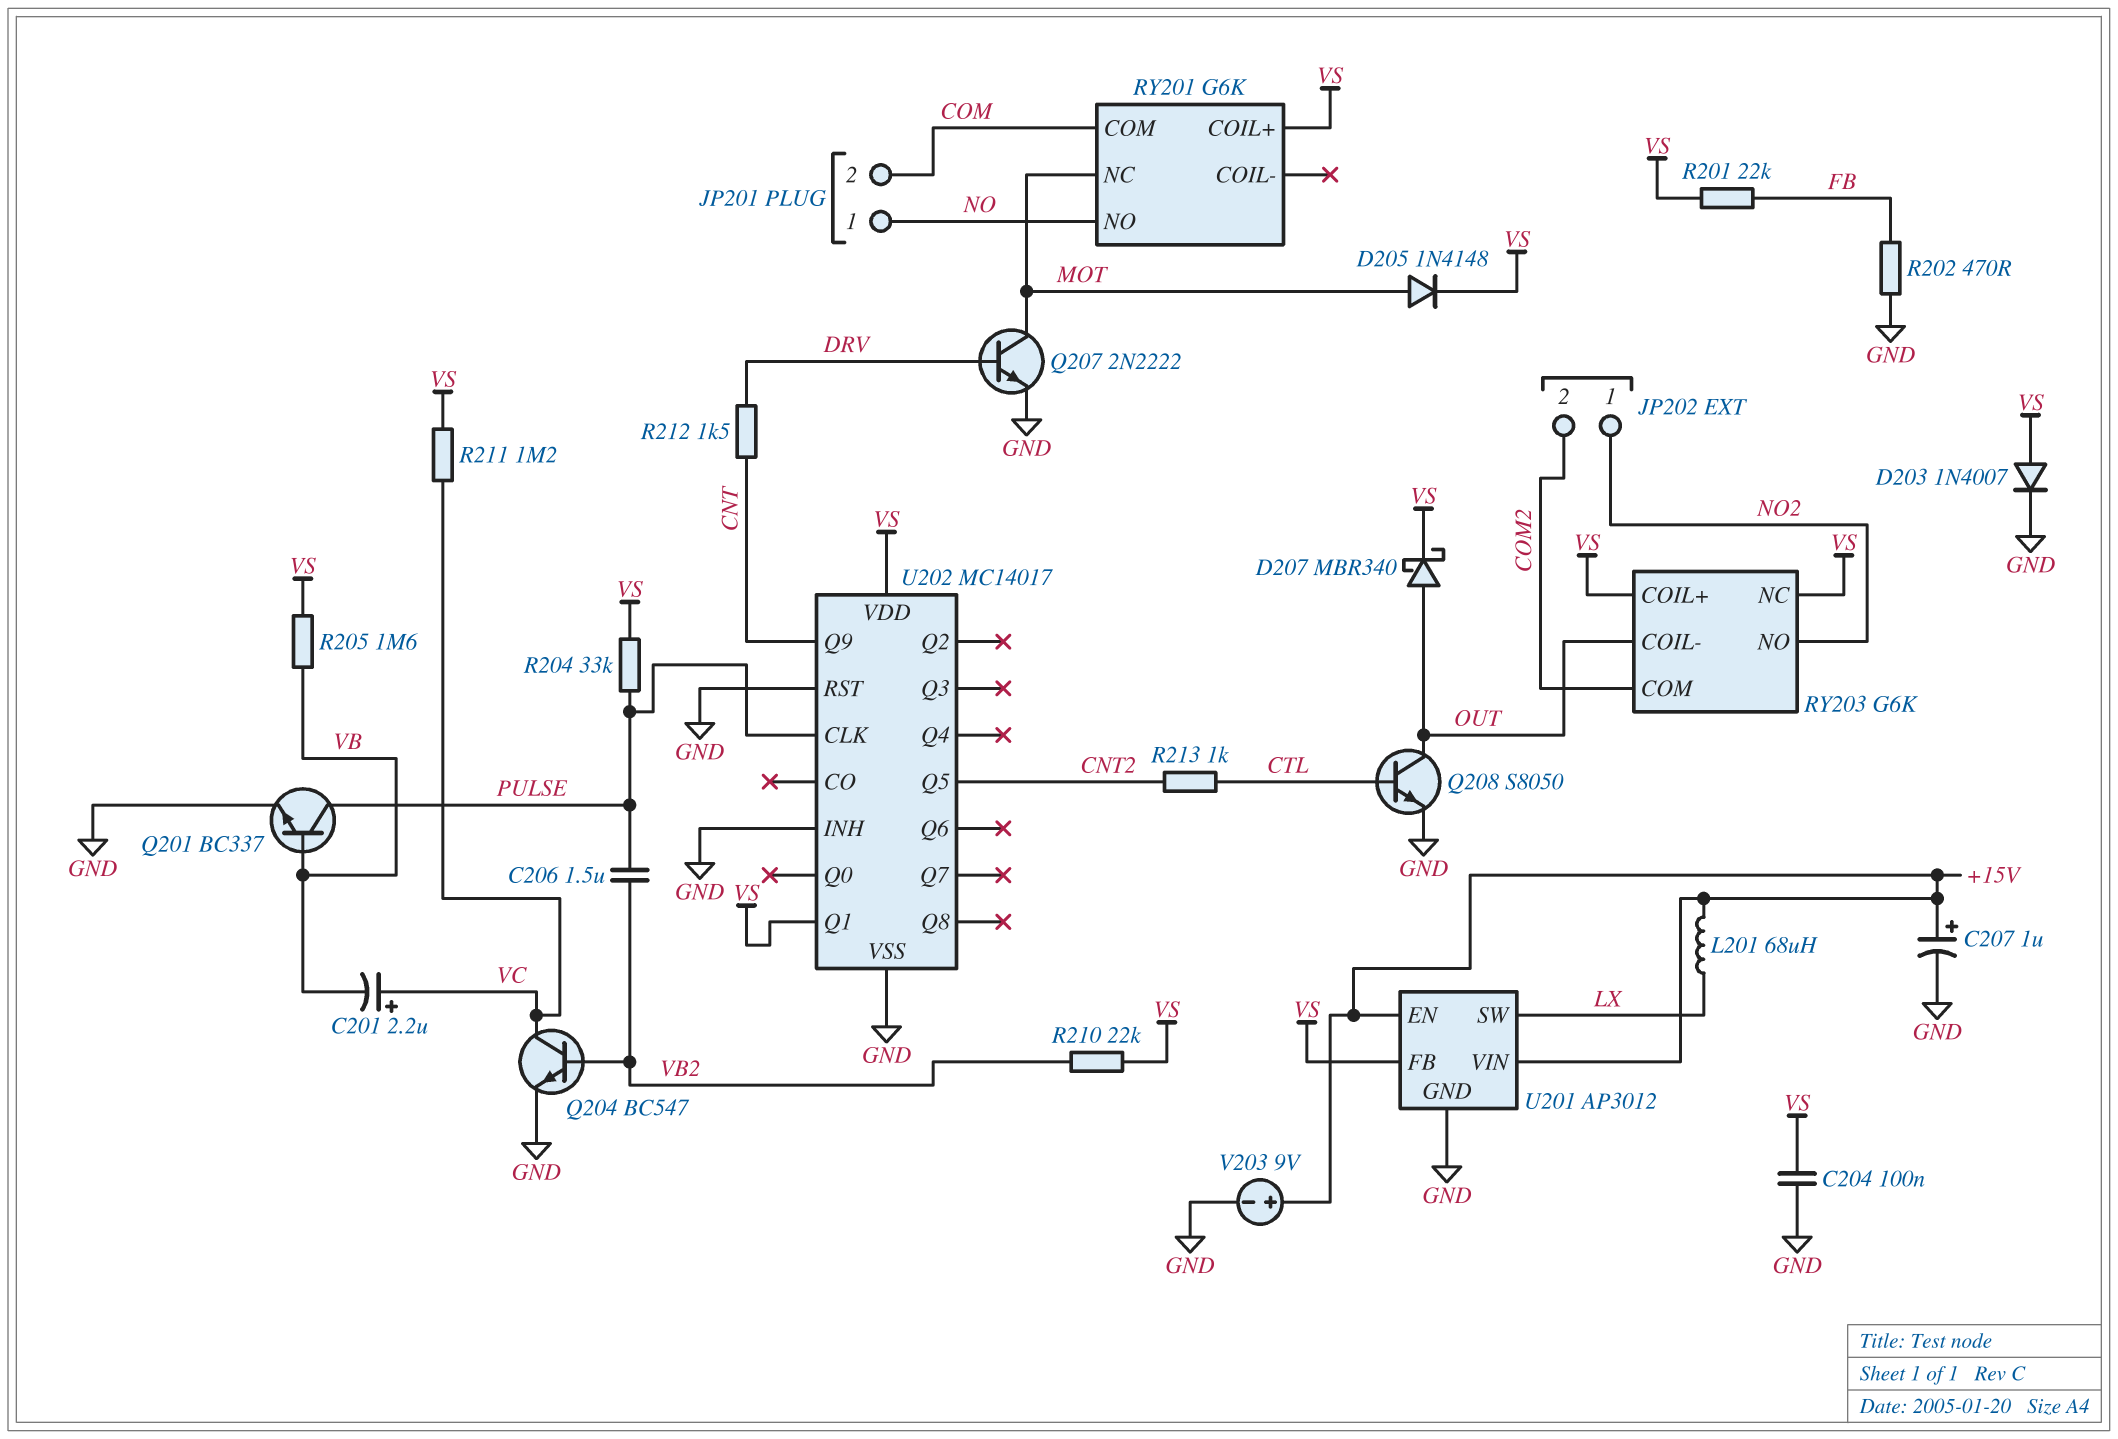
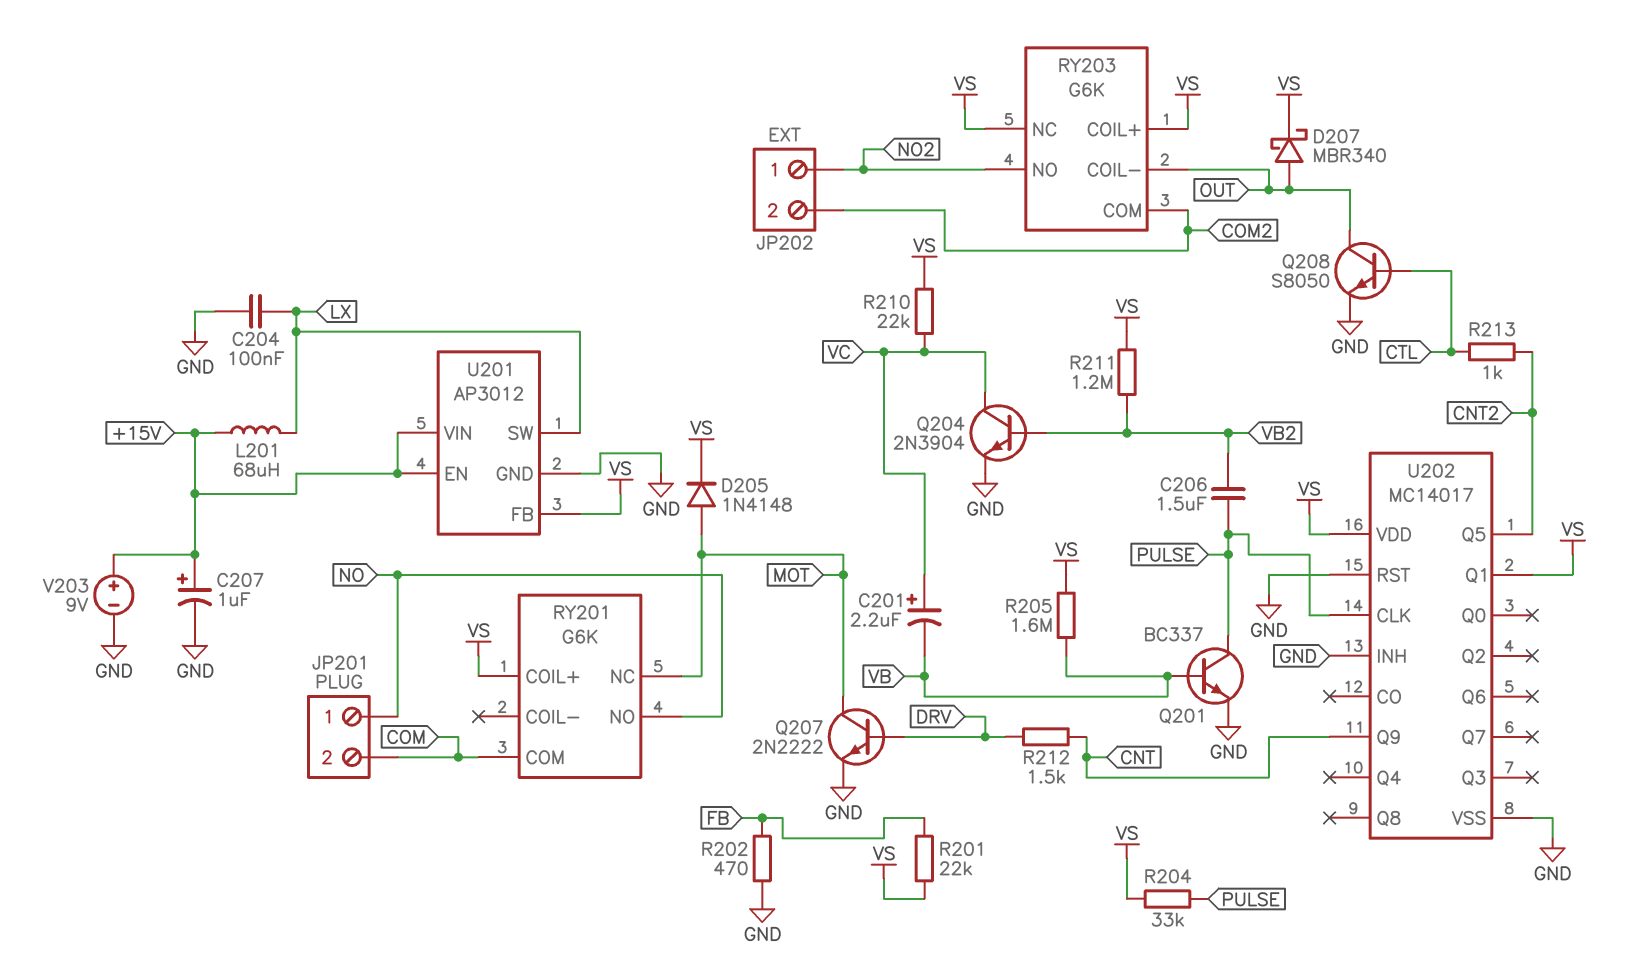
C204: 100nF (GND, VS) -> 100nF (GND, LX)
D203: diode 1N4007 (A VS, K GND) -> none
Q204: NPN BC547 (B VB2, C VC, E GND) -> NPN 2N3904 (B VB2, C VC, E GND)
R210: 22k (VB2, VS) -> 22k (VC, VS)
R211: 1.2M (VC, VS) -> 1.2M (VB2, VS)

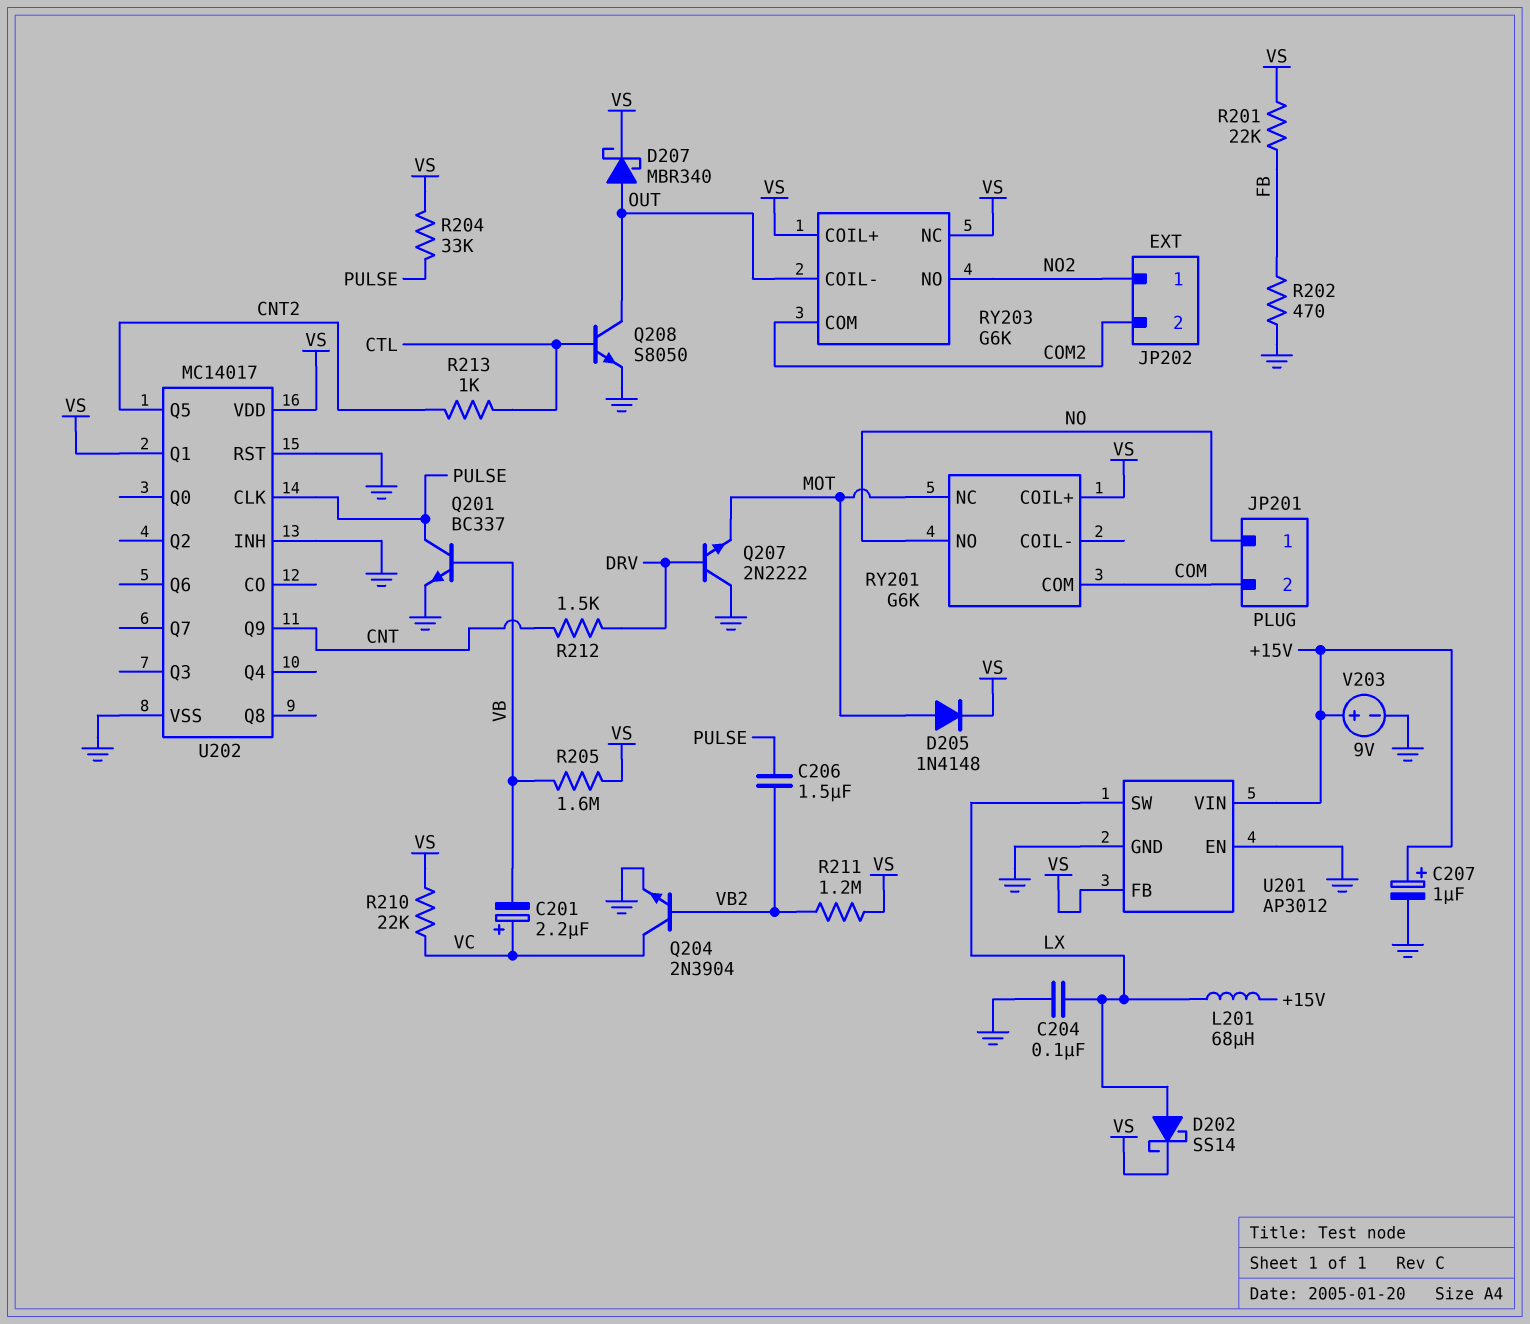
D202: none -> schottky SS14 (A LX, K VS)
Q207: NPN 2N2222 (B DRV, C MOT, E GND) -> NPN 2N2222 (B DRV, C GND, E MOT)
U201 pin EN: +15V -> GND

